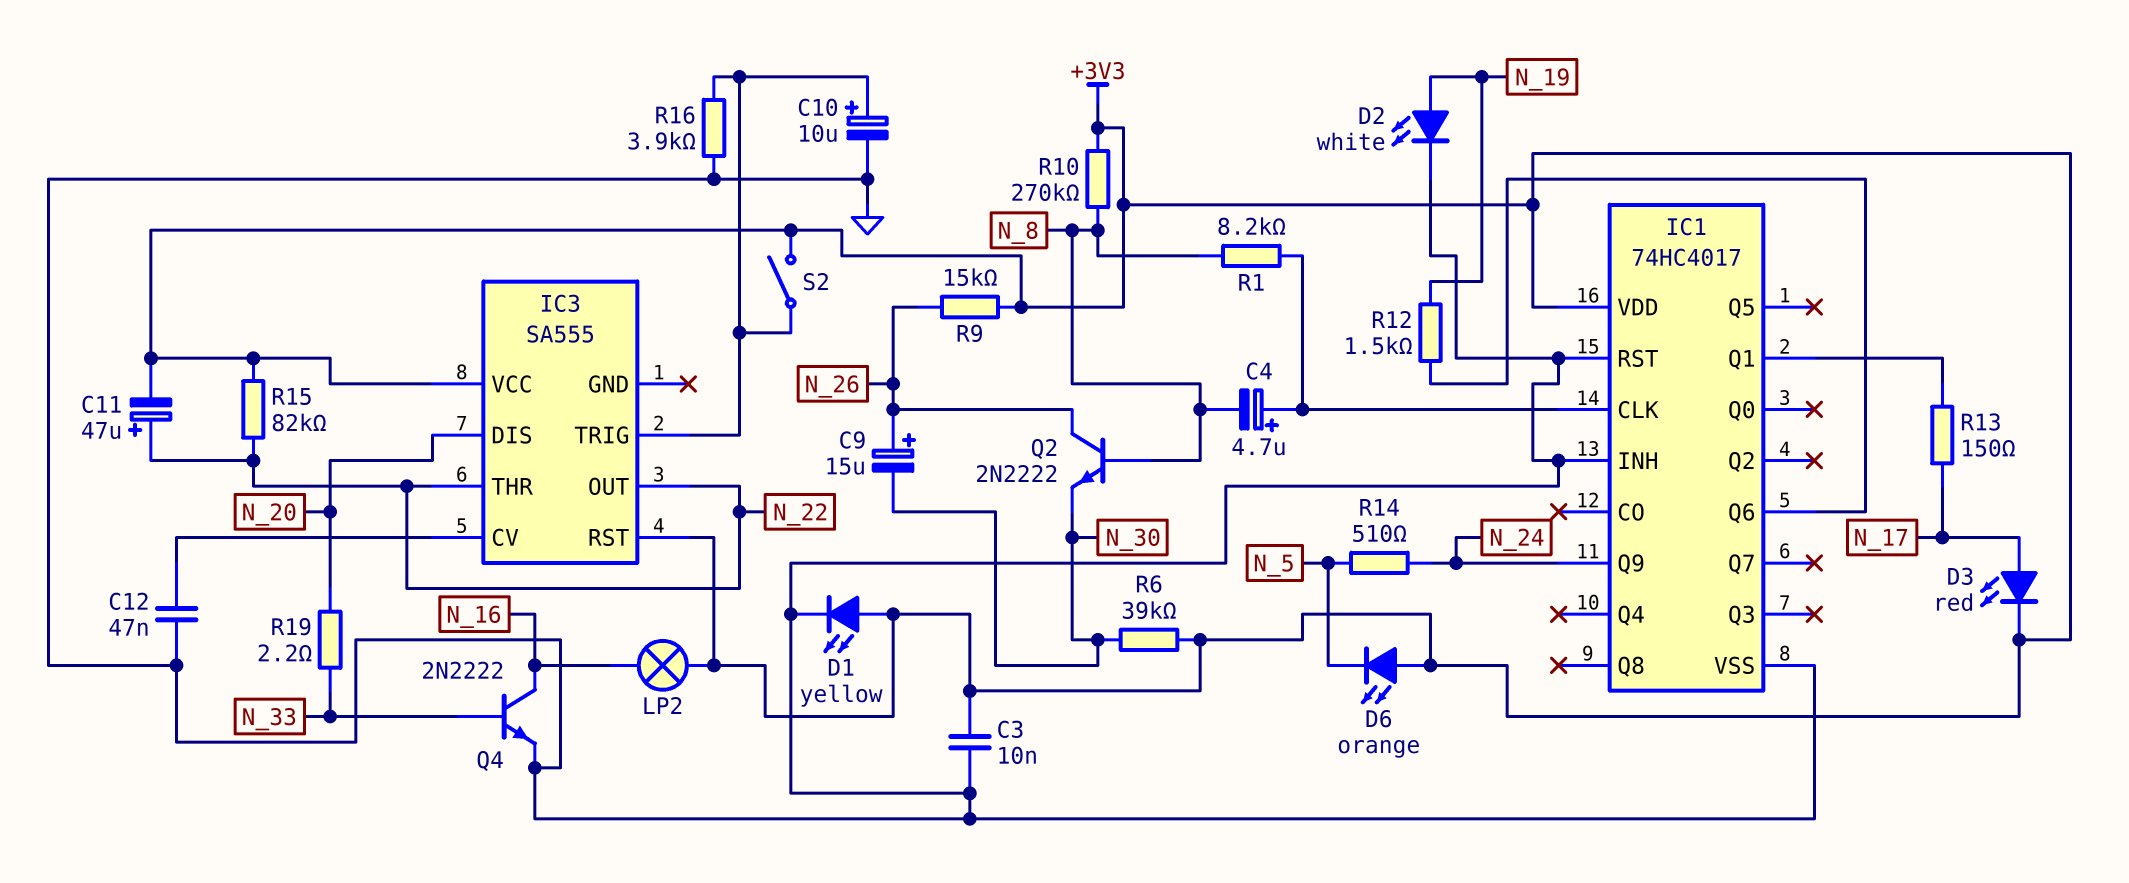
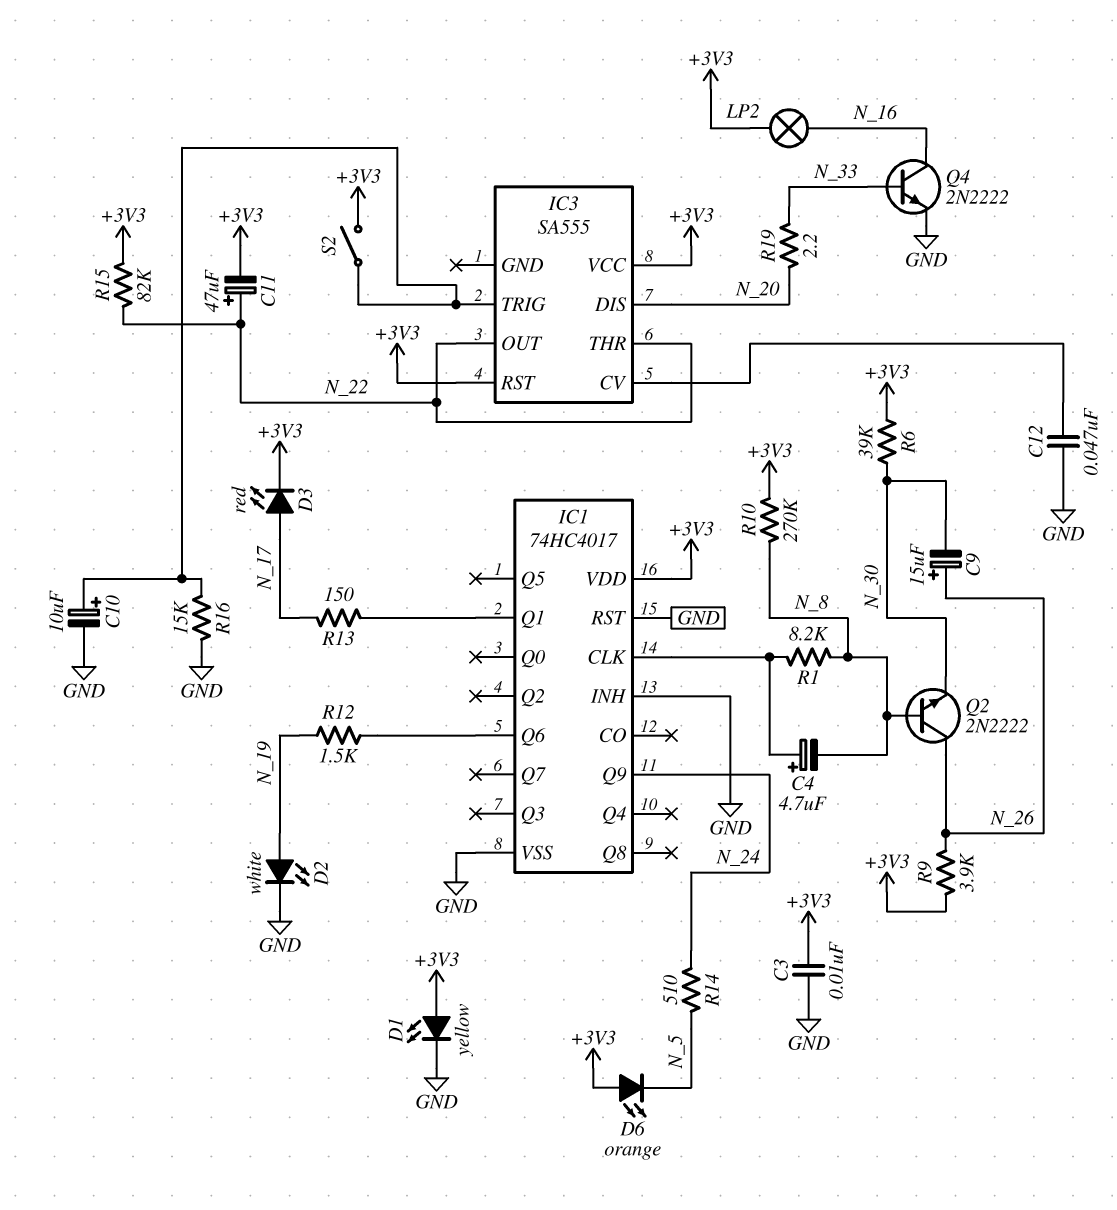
R9: 15k (+3V3, N_26) -> 3.9k (+3V3, N_26)
R16: 3.9k (GND, IC3/TRIG) -> 15k (GND, IC3/TRIG)

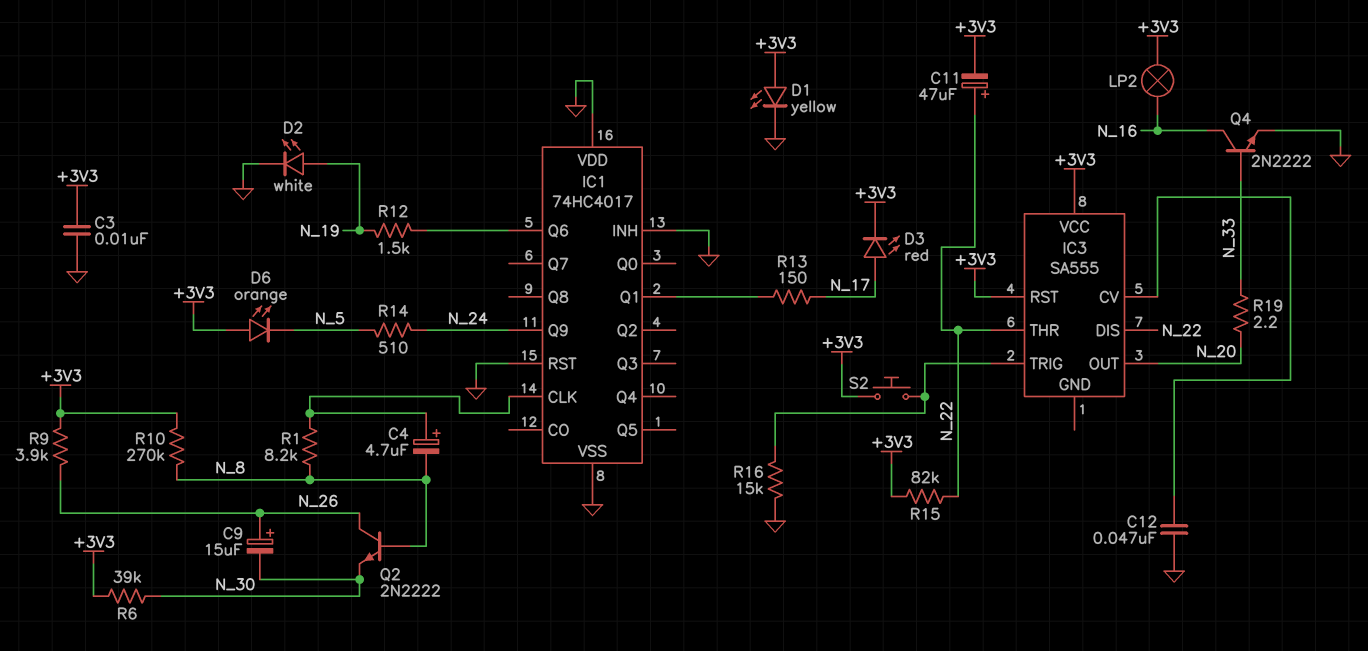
C10: 10uF (plus IC3/TRIG, minus GND) -> none
IC1 pin VDD: +3V3 -> GND
IC3 pin DIS: N_20 -> N_22
IC3 pin OUT: N_22 -> N_20
S2: switch (+3V3, IC3/TRIG) -> button (+3V3, IC3/TRIG)

